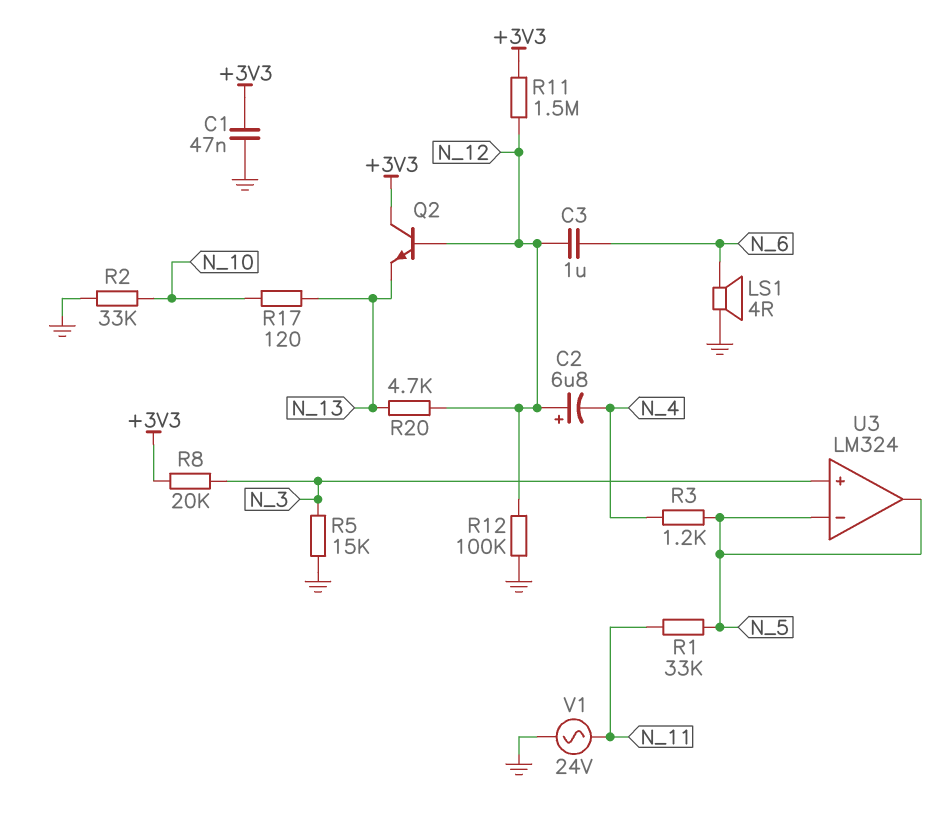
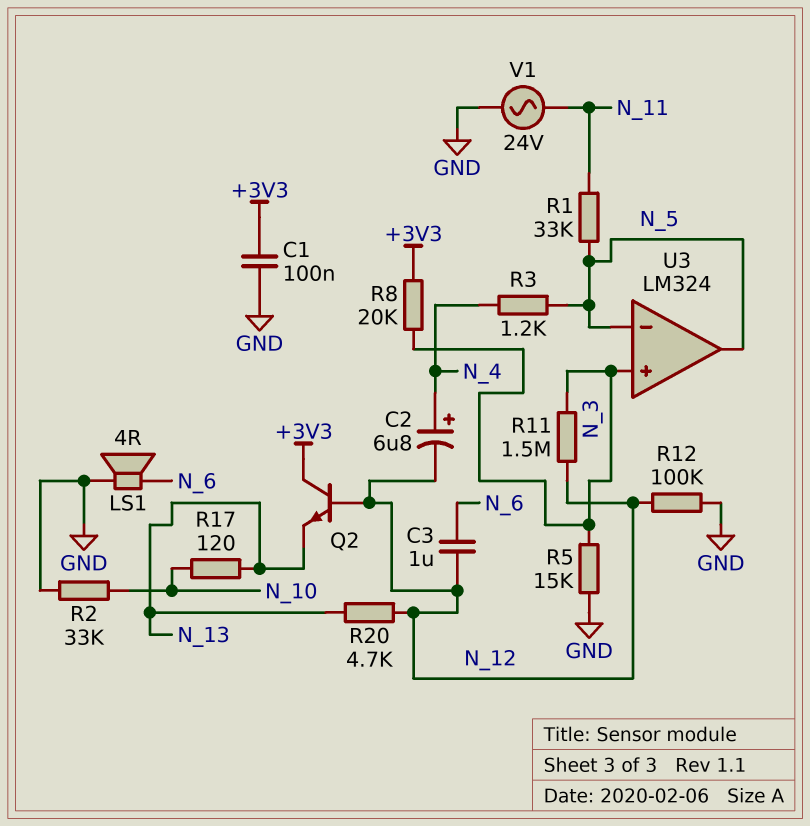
C1: 47nF (+3V3, GND) -> 100nF (+3V3, GND)
C2: 6.8uF (plus N_12, minus N_4) -> 6.8uF (plus N_4, minus N_12)
R11: 1.5M (+3V3, N_12) -> 1.5M (N_3, N_12)

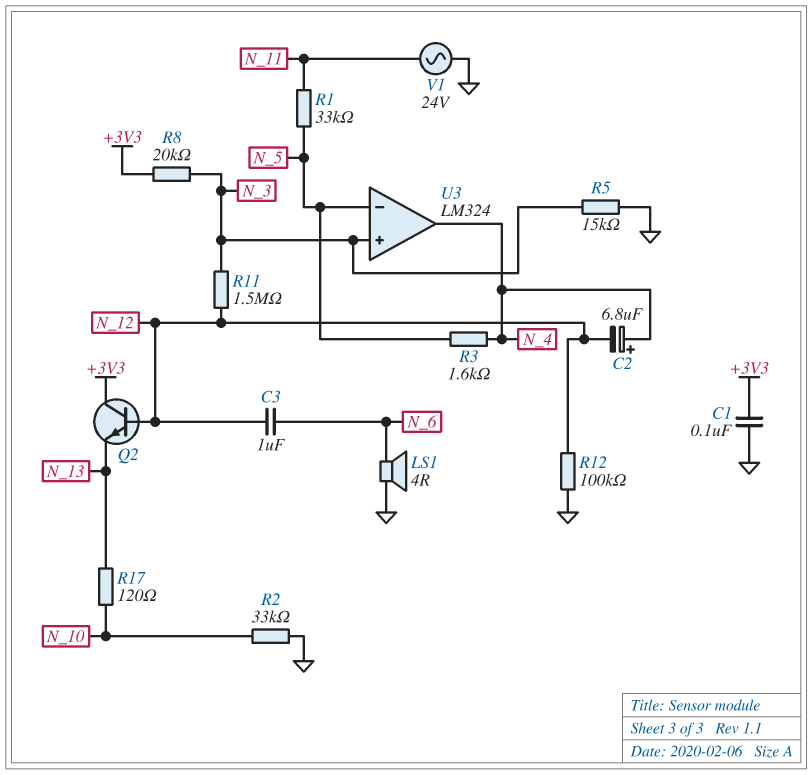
R3: 1.2k (N_4, N_5) -> 1.6k (N_4, N_5)
R20: 4.7k (N_12, N_13) -> none
U3 pin out: N_5 -> N_4

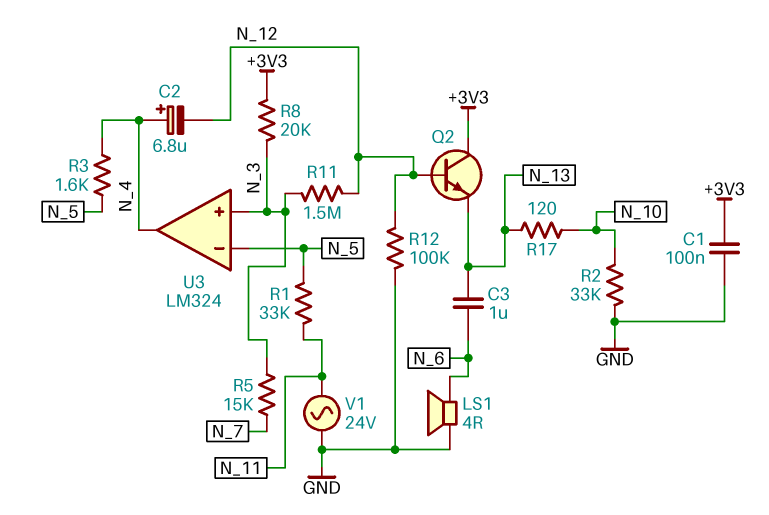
C3: 1uF (N_6, N_12) -> 1uF (N_6, N_13)
R5: 15k (GND, N_3) -> 15k (N_3, N_7)

